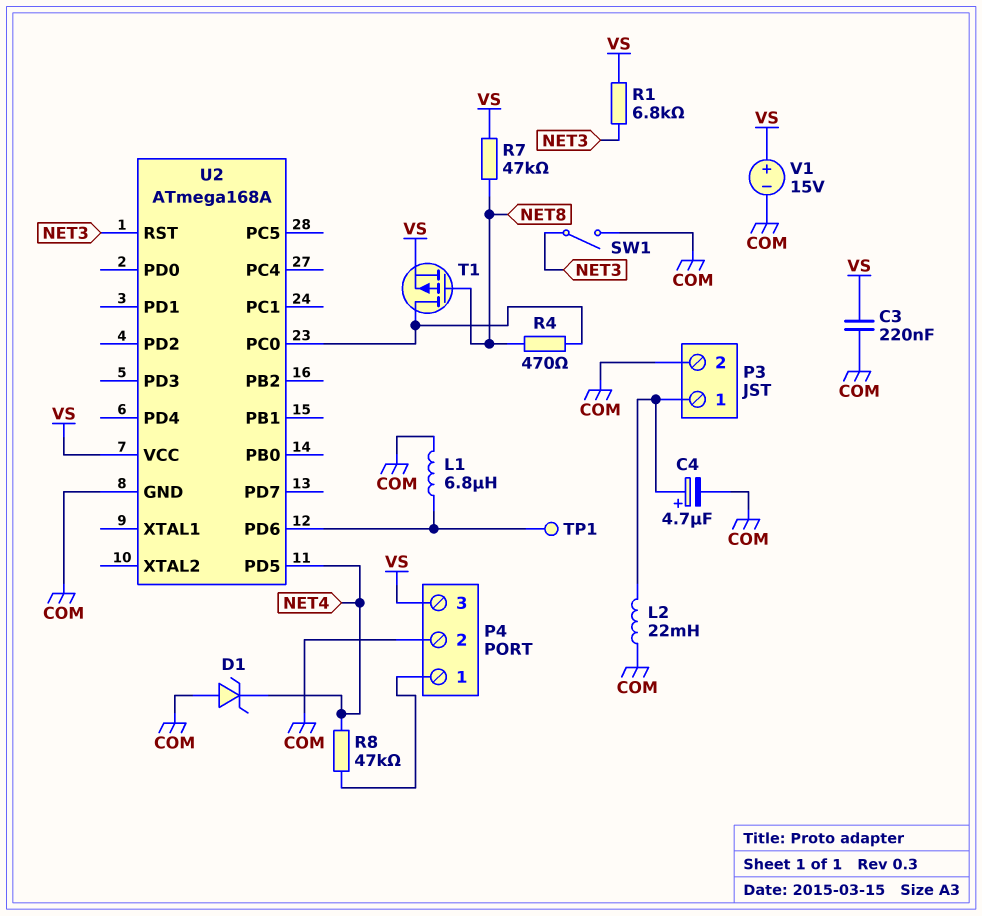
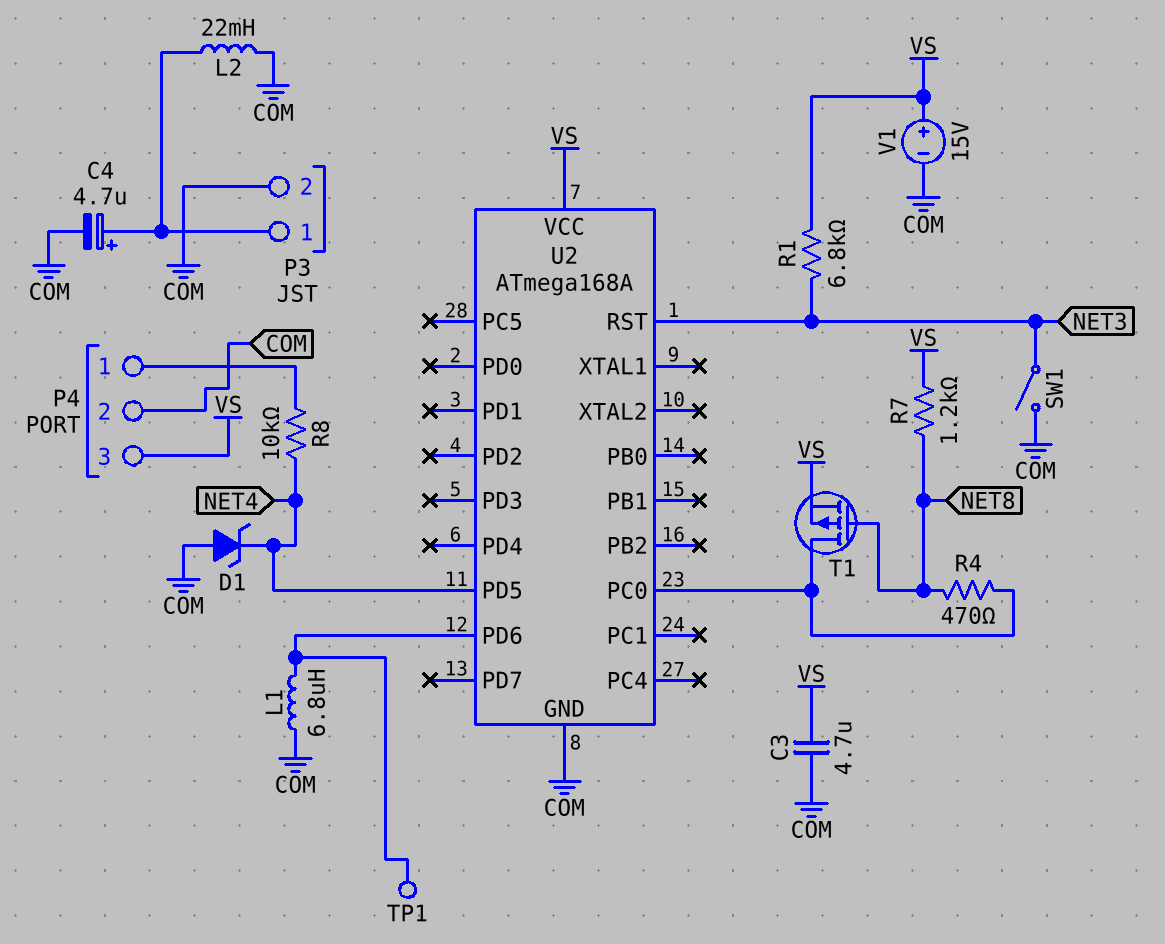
C3: 220nF (COM, VS) -> 4.7uF (COM, VS)
R7: 47k (NET8, VS) -> 1.2k (NET8, VS)
R8: 47k (NET4, P4/1) -> 10k (NET4, P4/1)

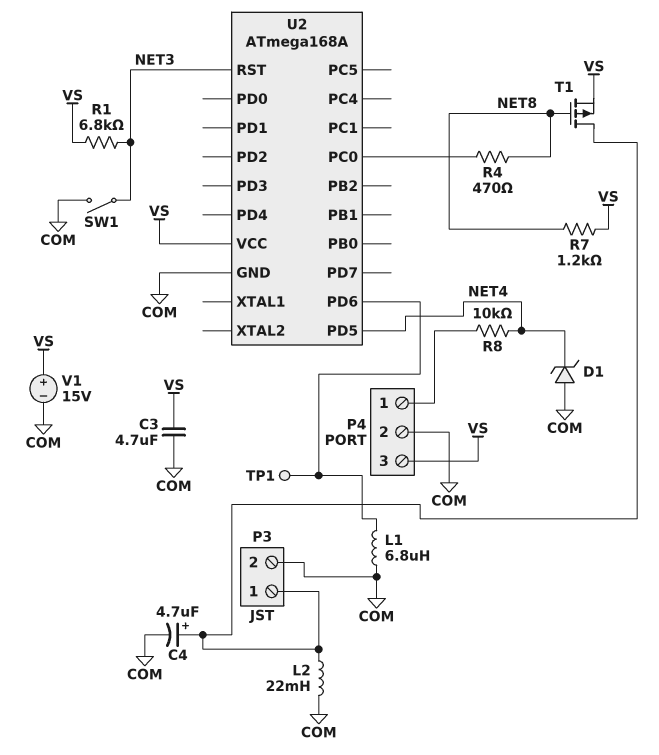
T1: PMOS (G NET8, D U2/PC0, S VS) -> PMOS (G NET8, D P3/1, S VS)

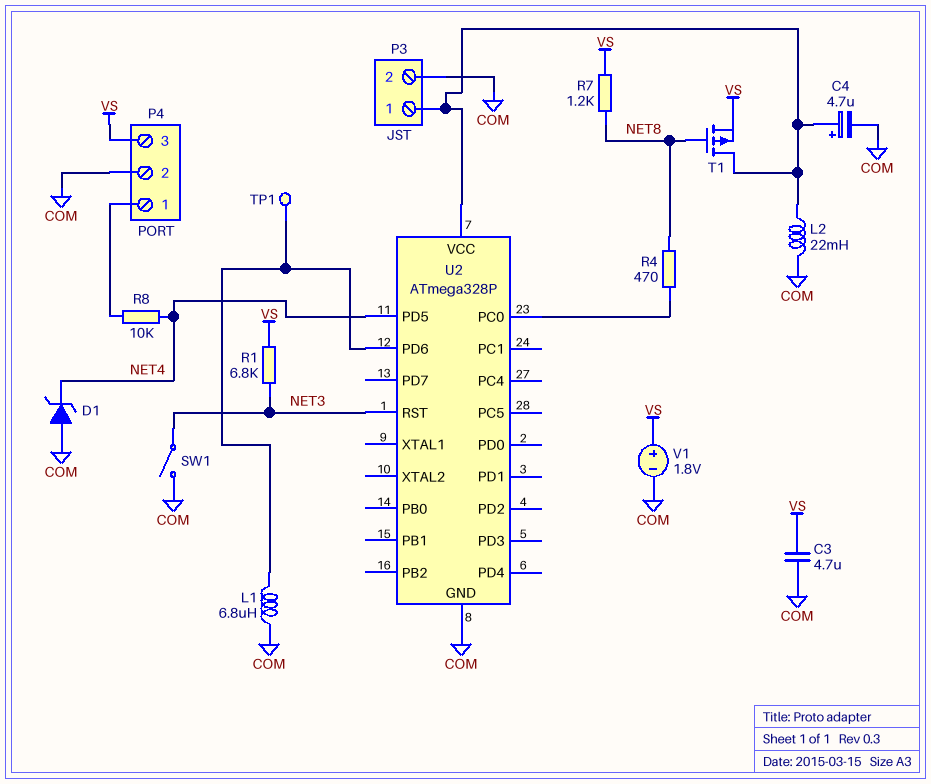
U2: ATmega168A -> ATmega328P
U2 pin VCC: VS -> P3/1
V1: 15V (plus VS, minus COM) -> 1.8V (plus VS, minus COM)

